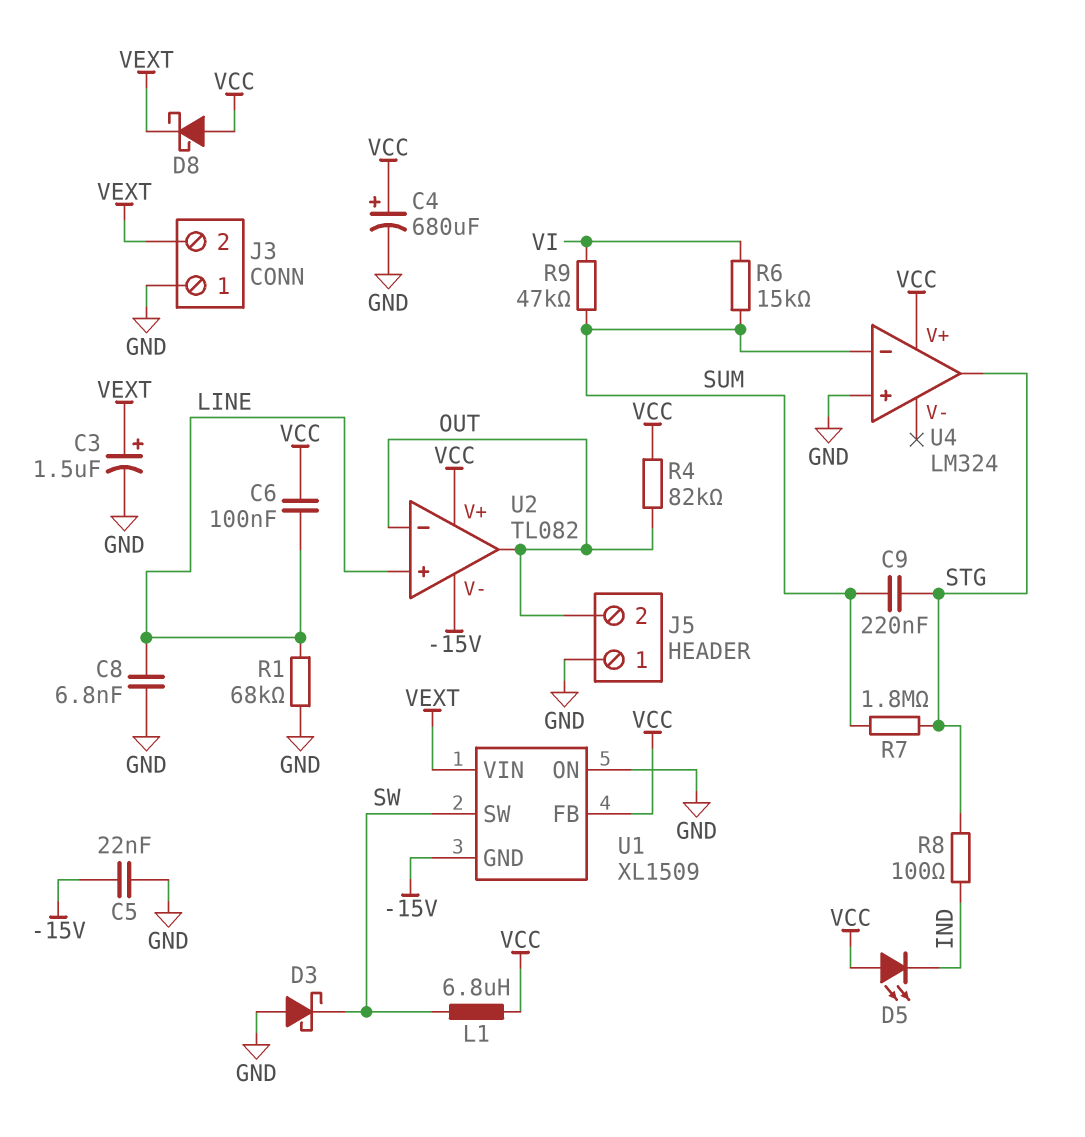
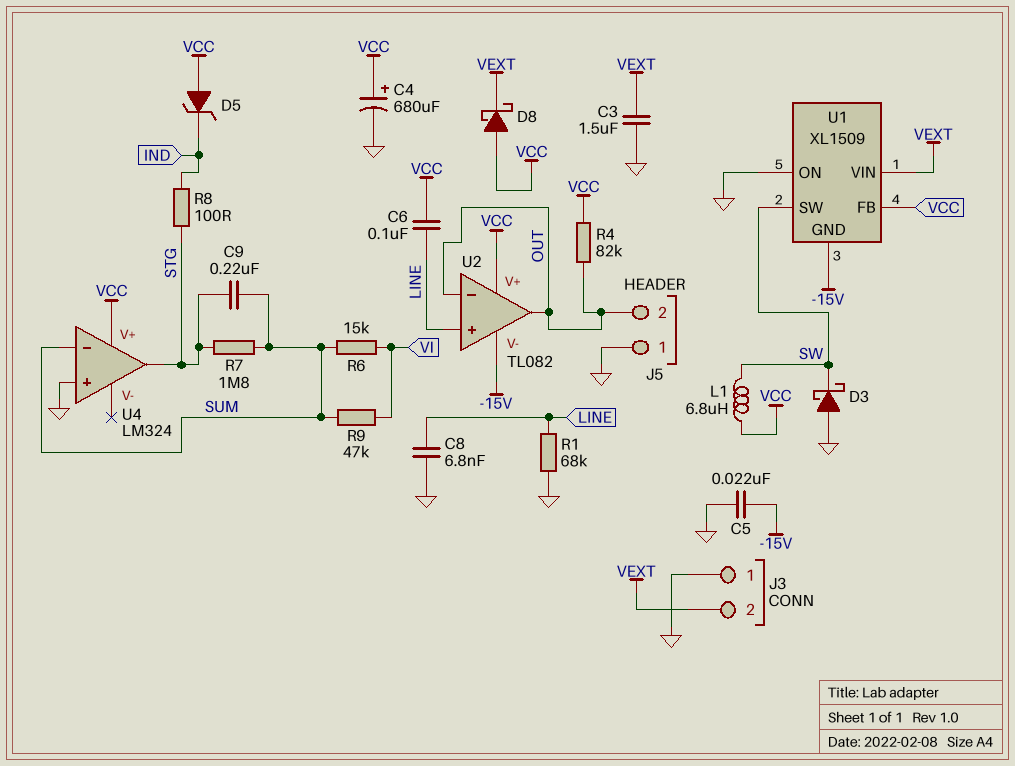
C3: 1.5uF (plus VEXT, minus GND) -> 1.5uF (GND, VEXT)
D5: LED (A VCC, K IND) -> zener (A VCC, K IND)

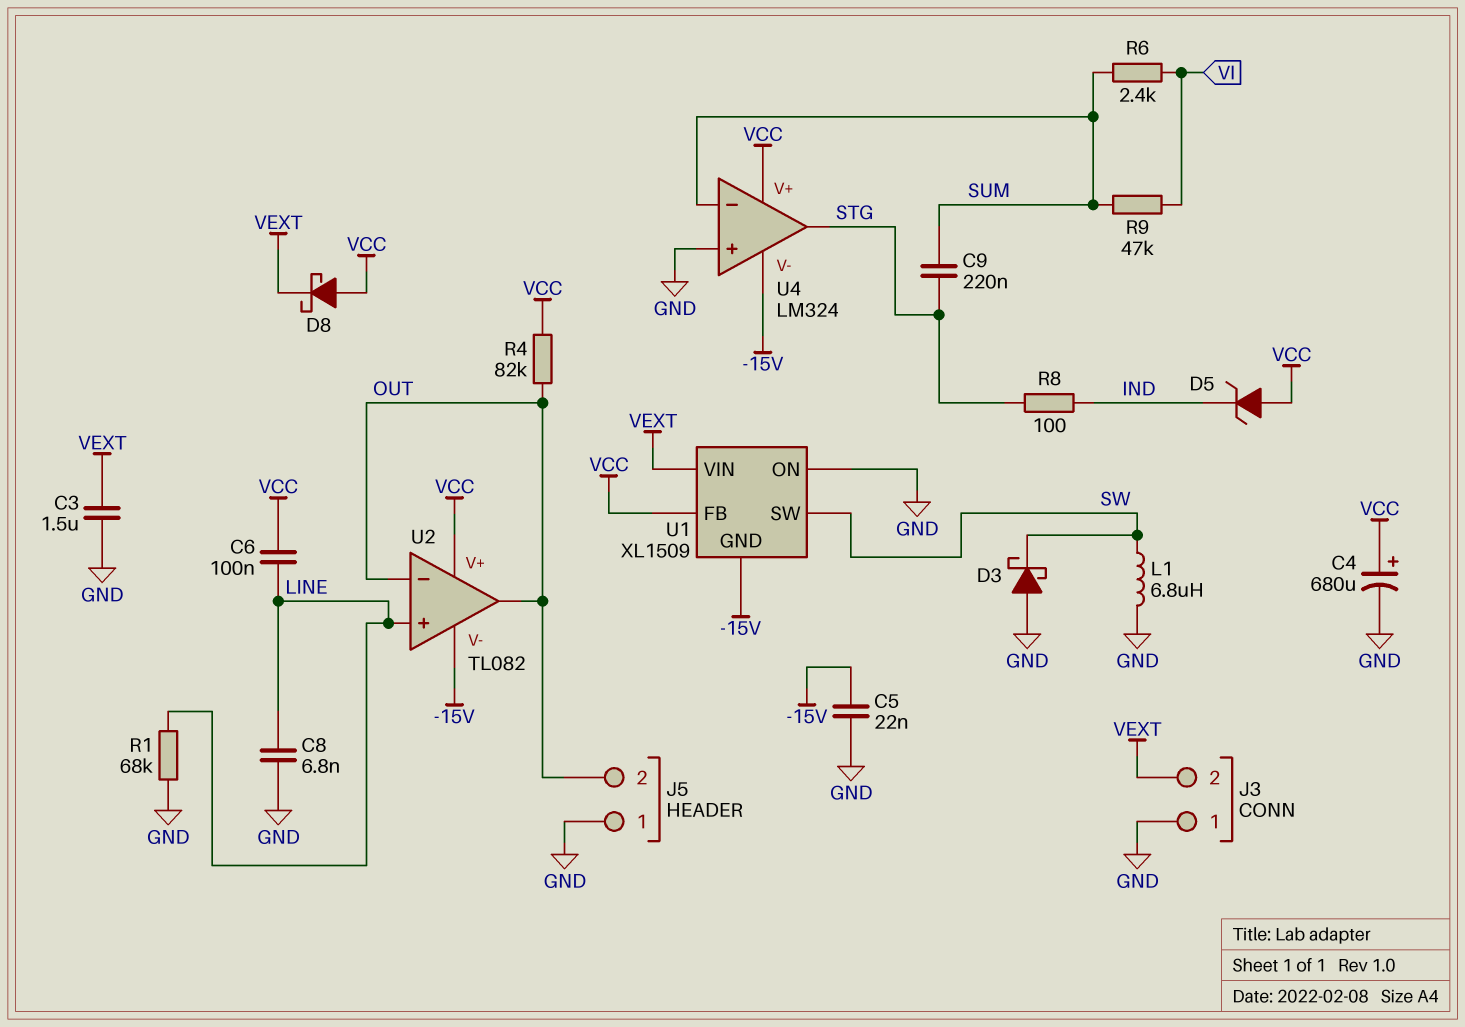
L1: 6.8uH (SW, VCC) -> 6.8uH (GND, SW)
R6: 15k (SUM, VI) -> 2.4k (SUM, VI)
R7: 1.8M (STG, SUM) -> none
U4 pin V-: none -> -15V

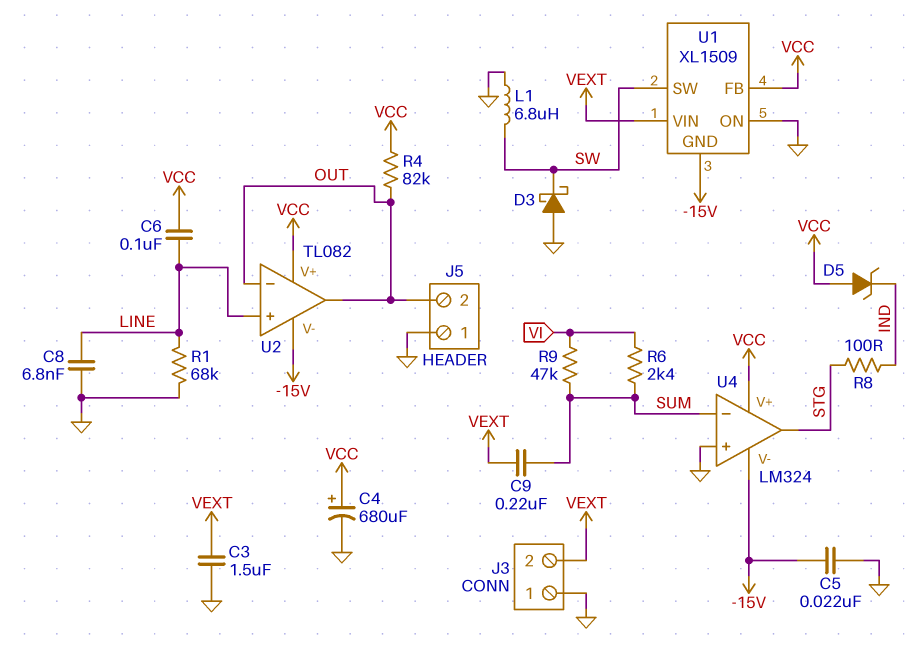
C9: 220nF (STG, SUM) -> 220nF (SUM, VEXT)
D8: schottky (A VCC, K VEXT) -> none

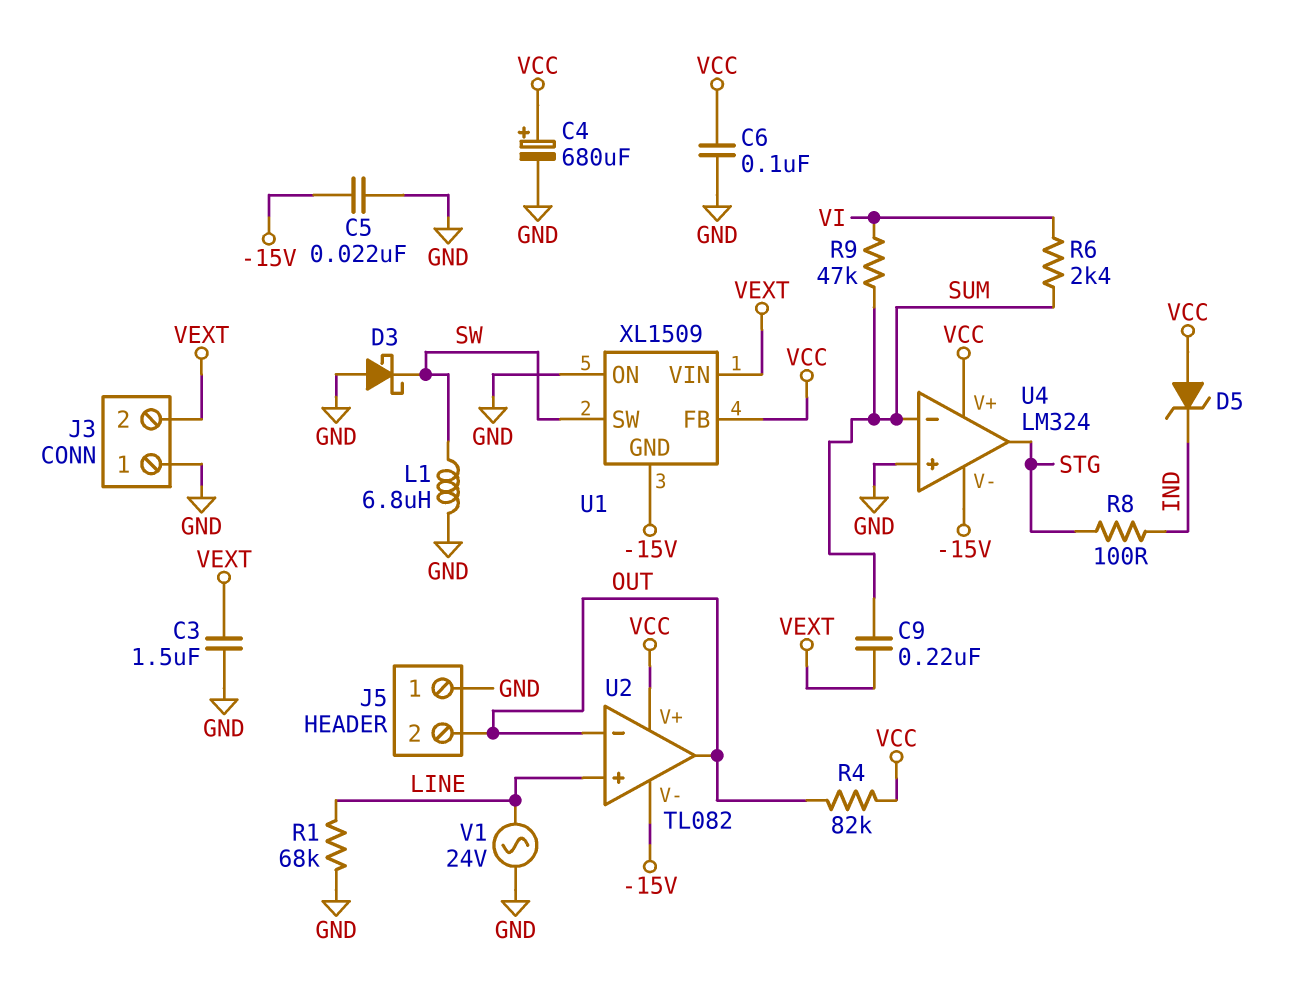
C6: 100nF (LINE, VCC) -> 100nF (GND, VCC)
C8: 6.8nF (GND, LINE) -> none
V1: none -> AC 24V (GND, LINE)

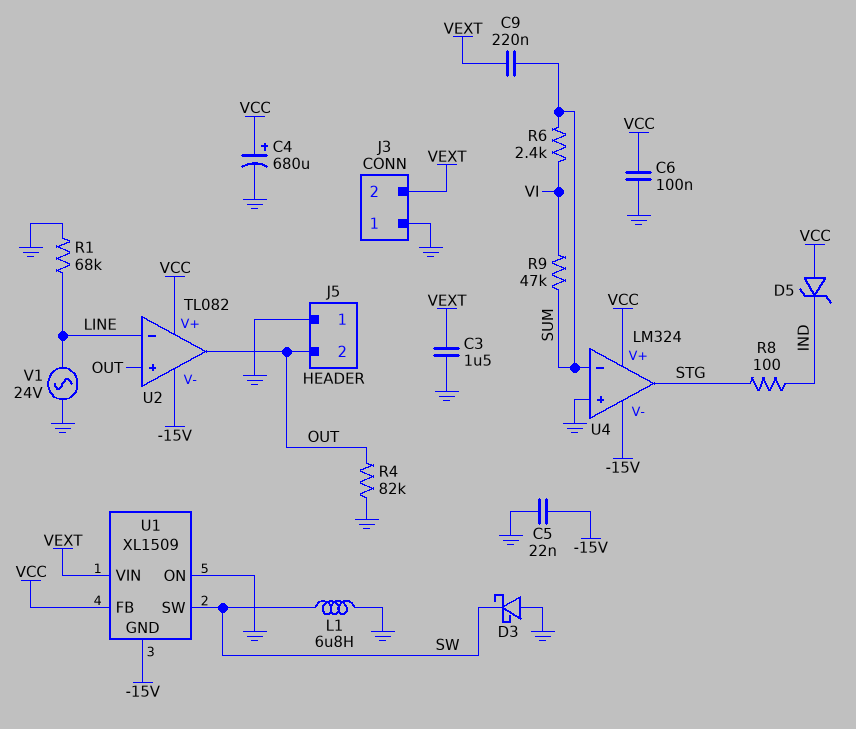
R4: 82k (OUT, VCC) -> 82k (GND, OUT)
U2 pin in+: LINE -> OUT
U2 pin in-: OUT -> LINE

